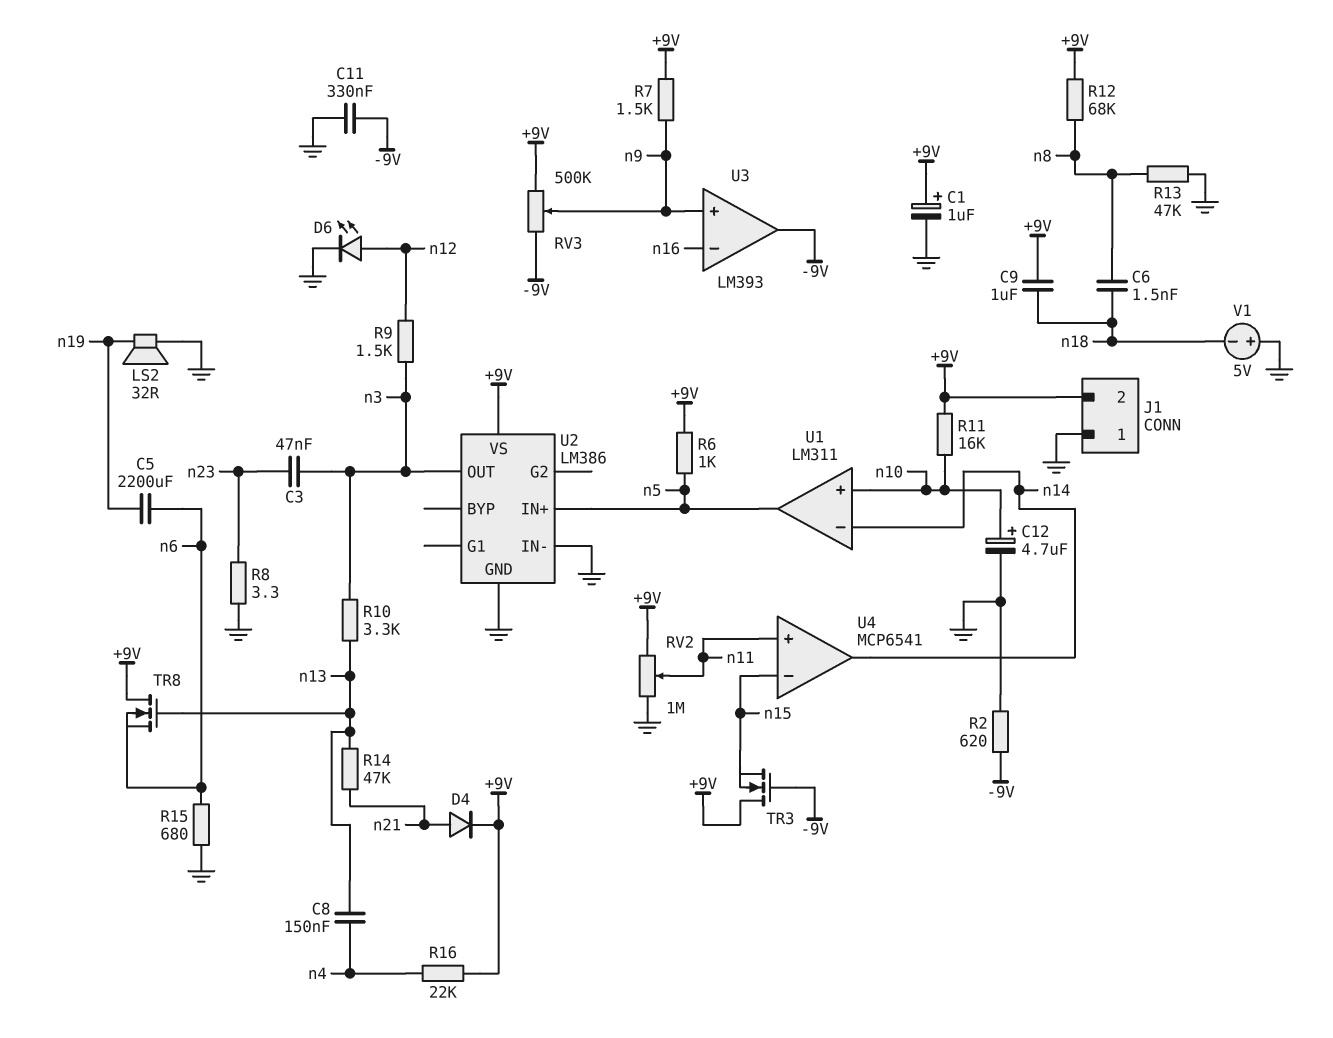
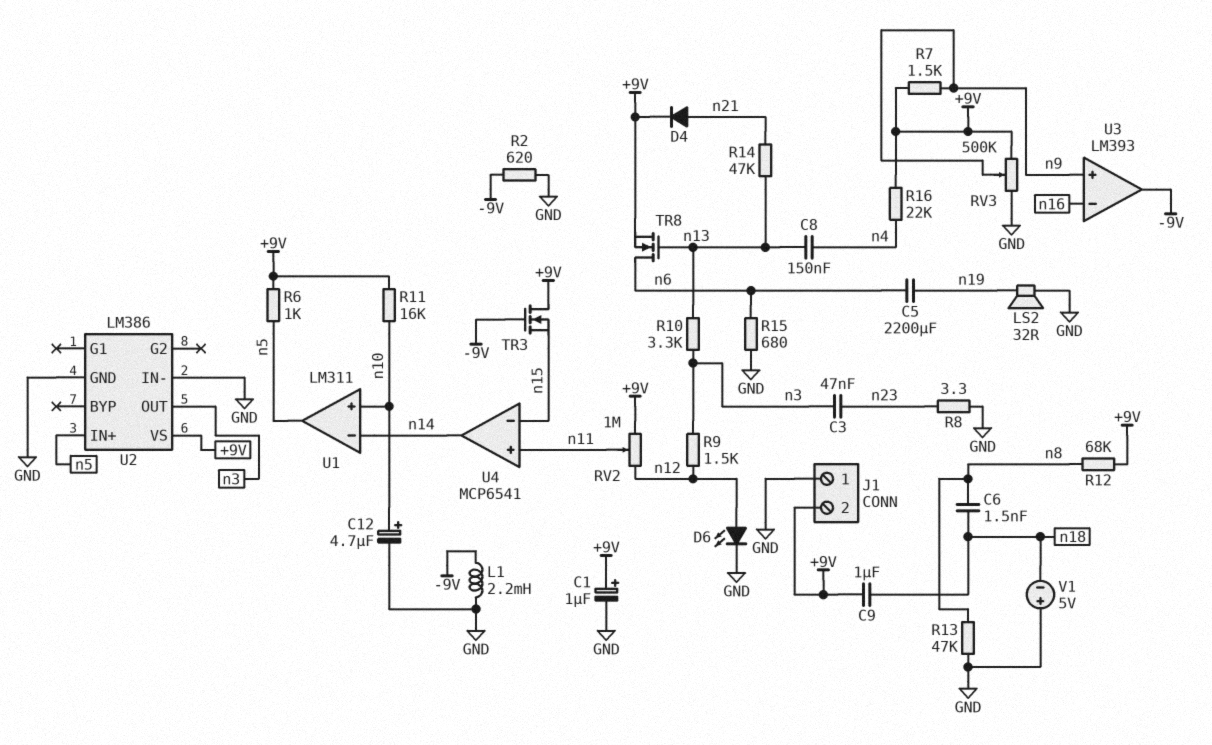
C11: 330nF (-9V, GND) -> none
L1: none -> 2.2mH (-9V, GND)
RV2: 1M (+9V, GND, wiper n11) -> 1M (+9V, n12, wiper n11)
RV3: 500k (+9V, -9V, wiper n9) -> 500k (+9V, GND, wiper n9)
TR8: NMOS (G n13, D +9V, S n6) -> NMOS (G n13, D n6, S +9V)

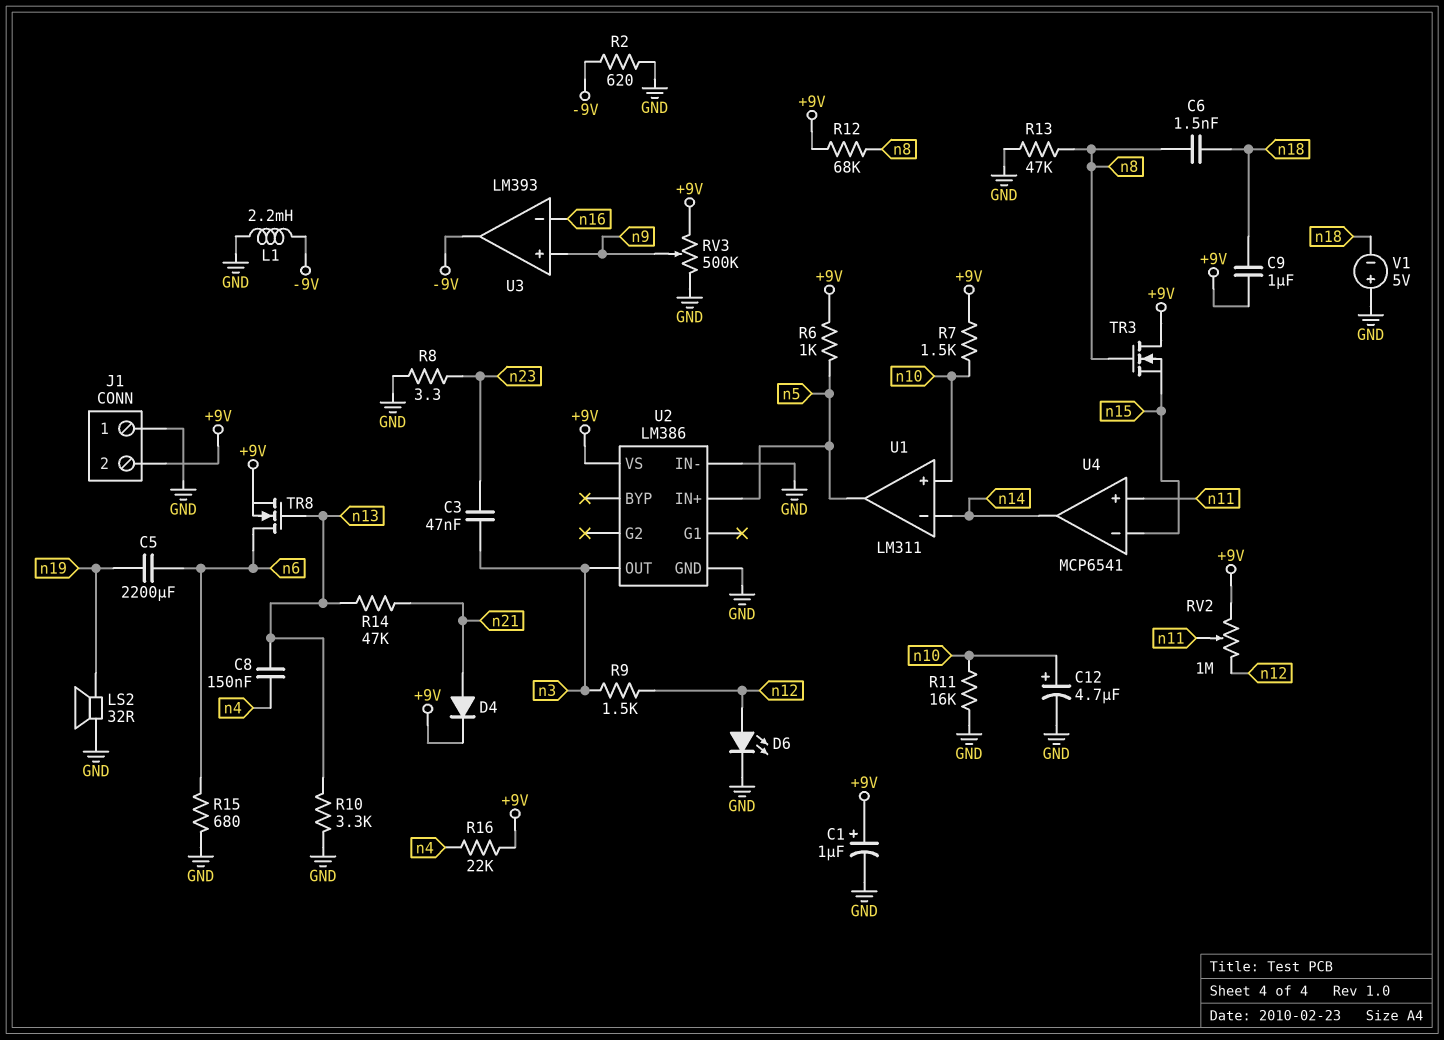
R7: 1.5k (+9V, n9) -> 1.5k (+9V, n10)
R10: 3.3k (n3, n13) -> 3.3k (GND, n13)
R11: 16k (+9V, n10) -> 16k (GND, n10)
TR3: NMOS (G -9V, D +9V, S n15) -> NMOS (G n8, D +9V, S n15)

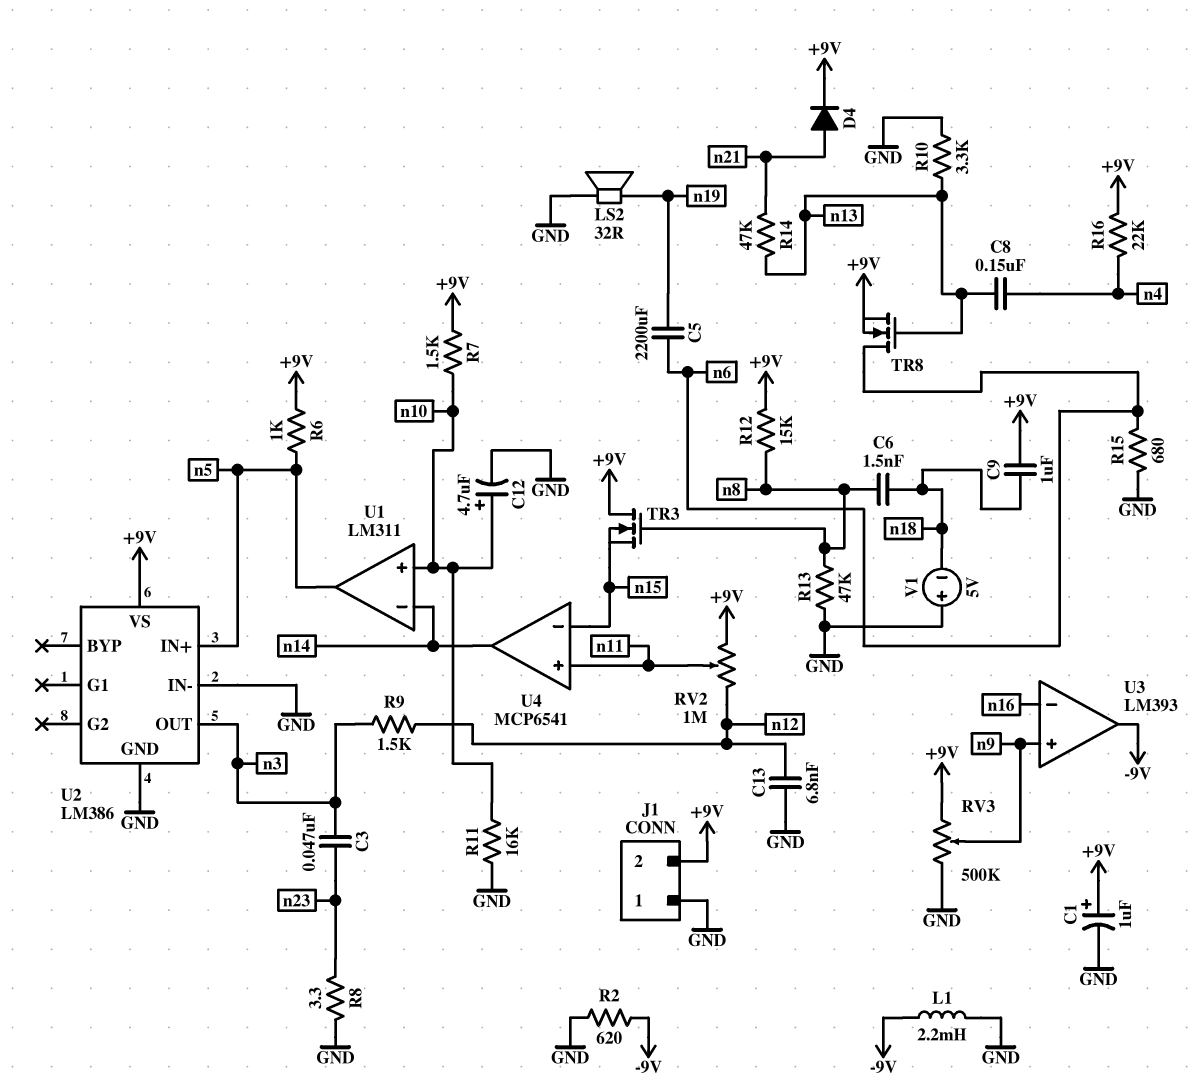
C13: none -> 6.8nF (GND, n12)
D6: LED (A n12, K GND) -> none
R12: 68k (+9V, n8) -> 15k (+9V, n8)

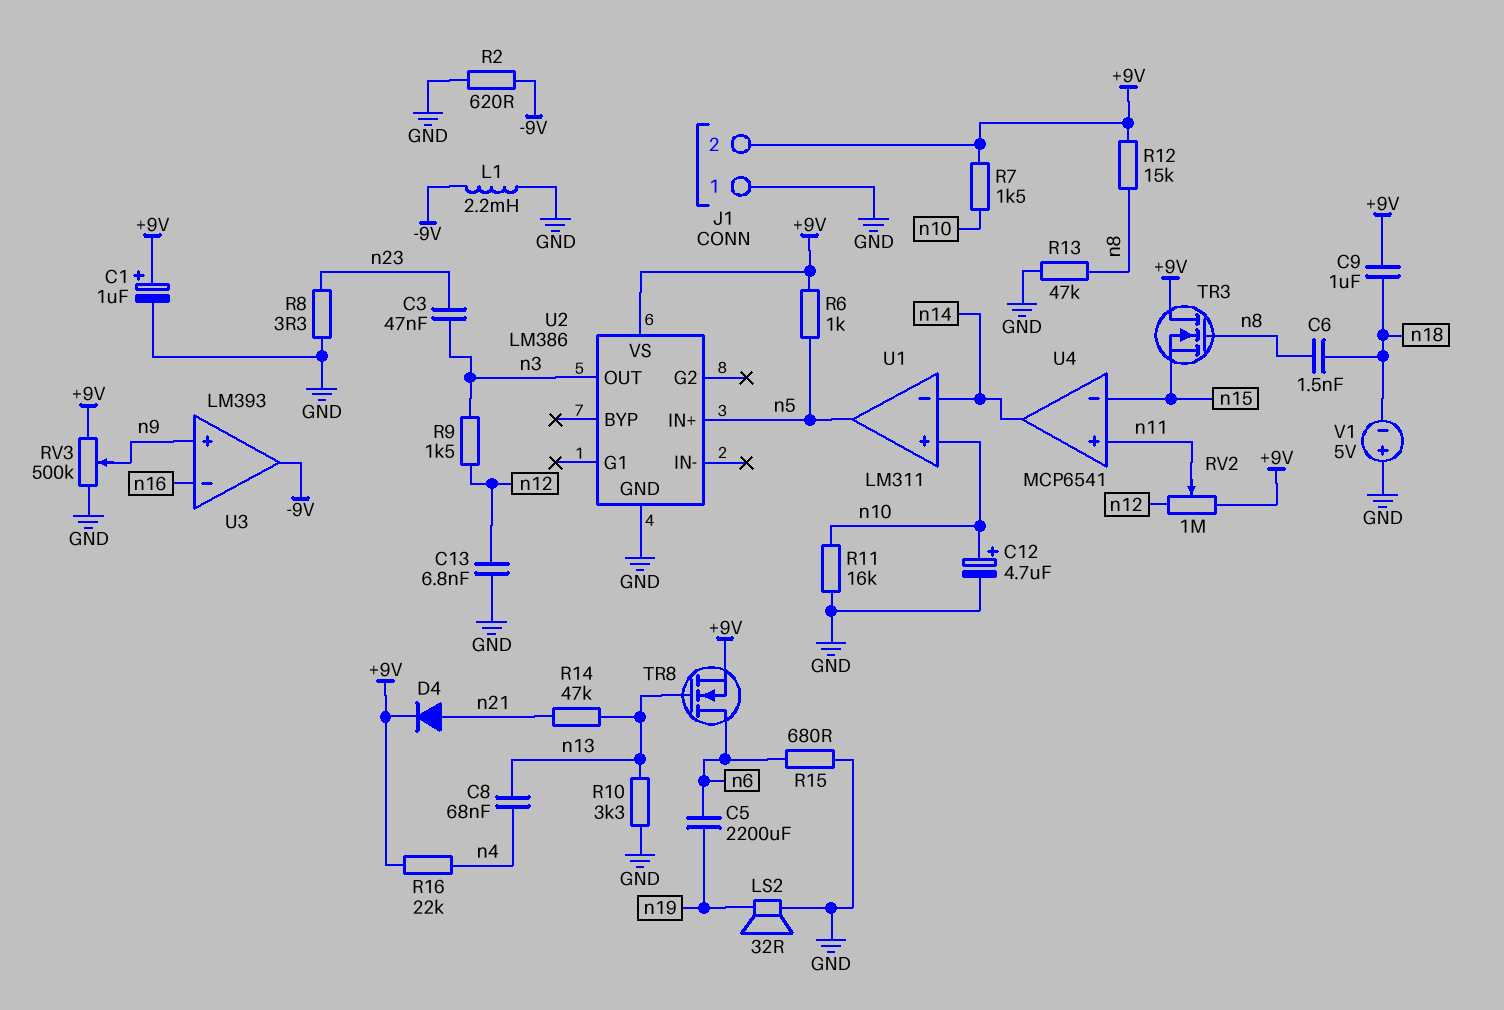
C8: 150nF (n4, n13) -> 68nF (n4, n13)
U2 pin IN-: GND -> none

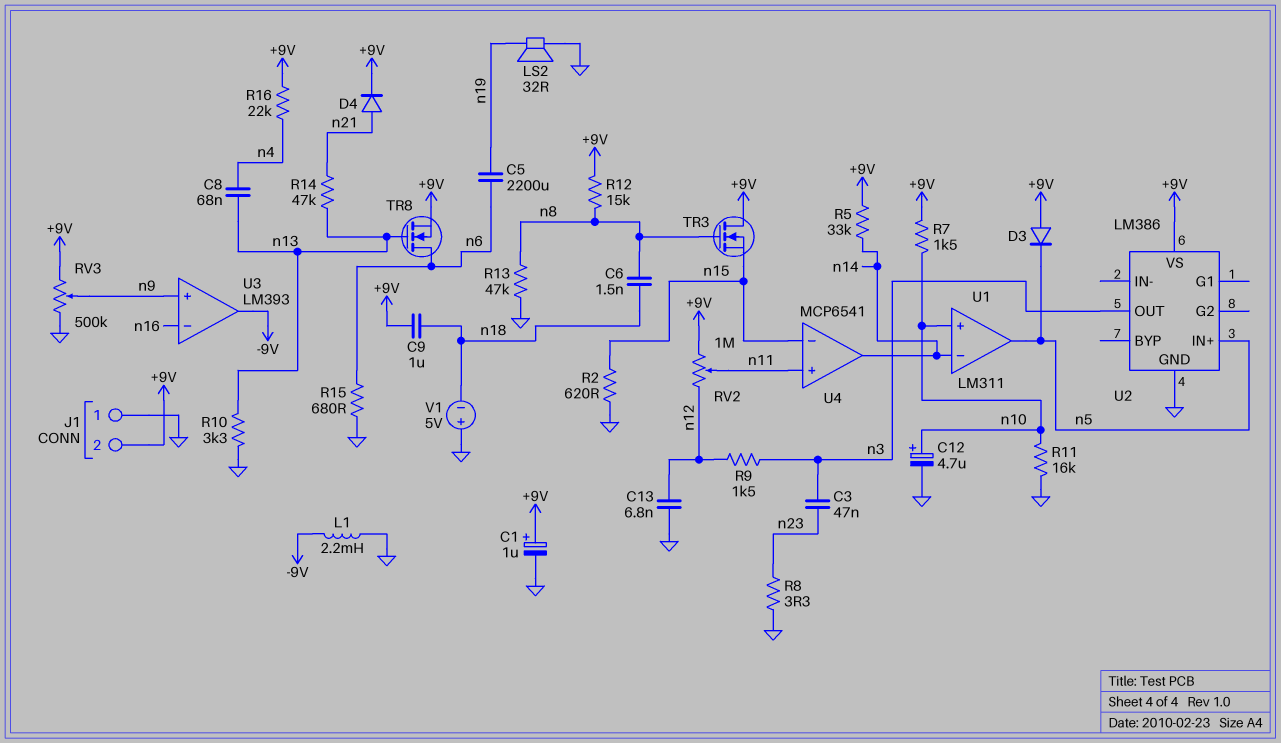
D3: none -> diode (A +9V, K n5)
R2: 620 (-9V, GND) -> 620 (GND, n15)
R5: none -> 33k (+9V, n14)
R6: 1k (+9V, n5) -> none

